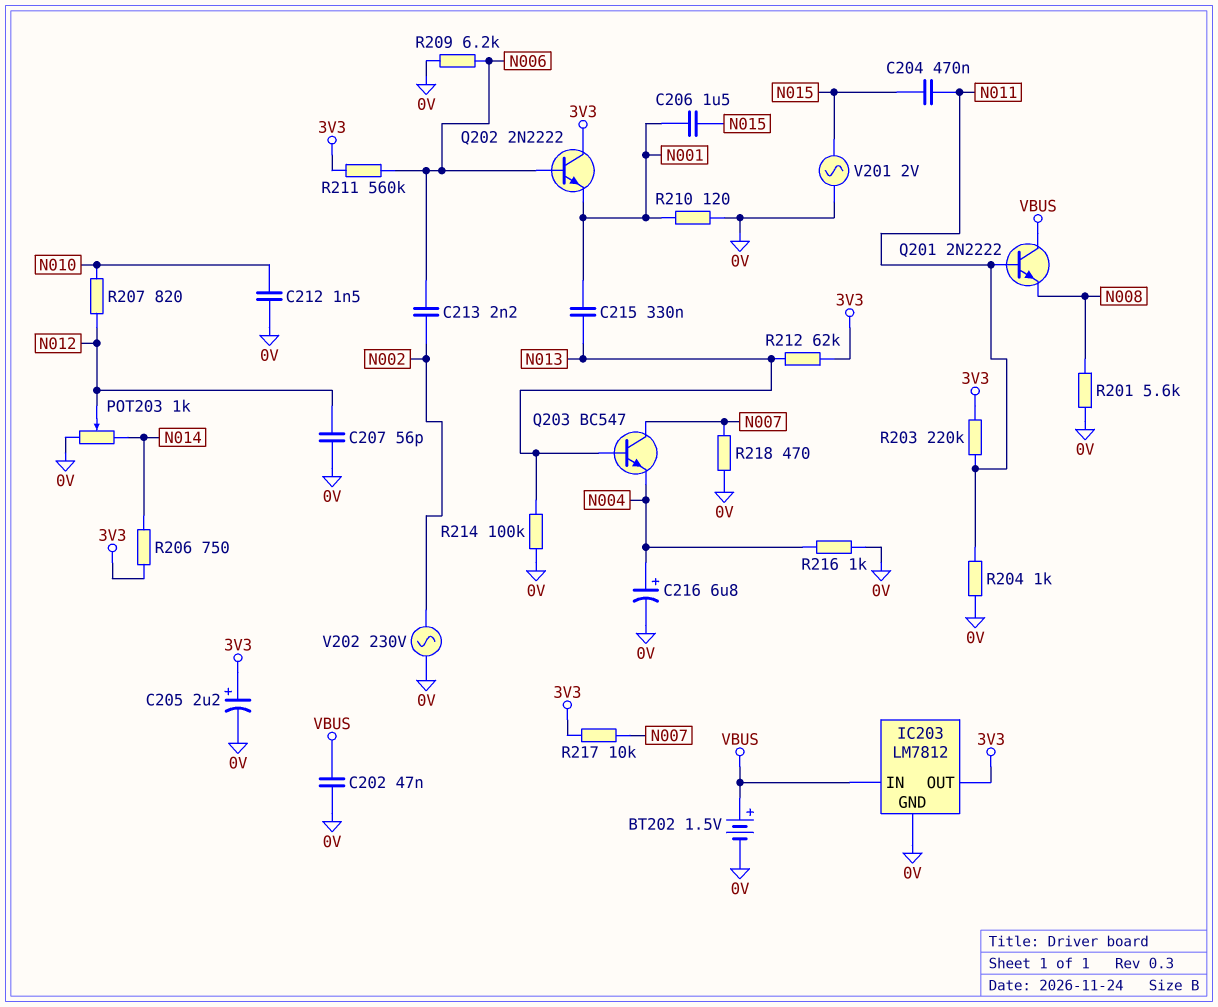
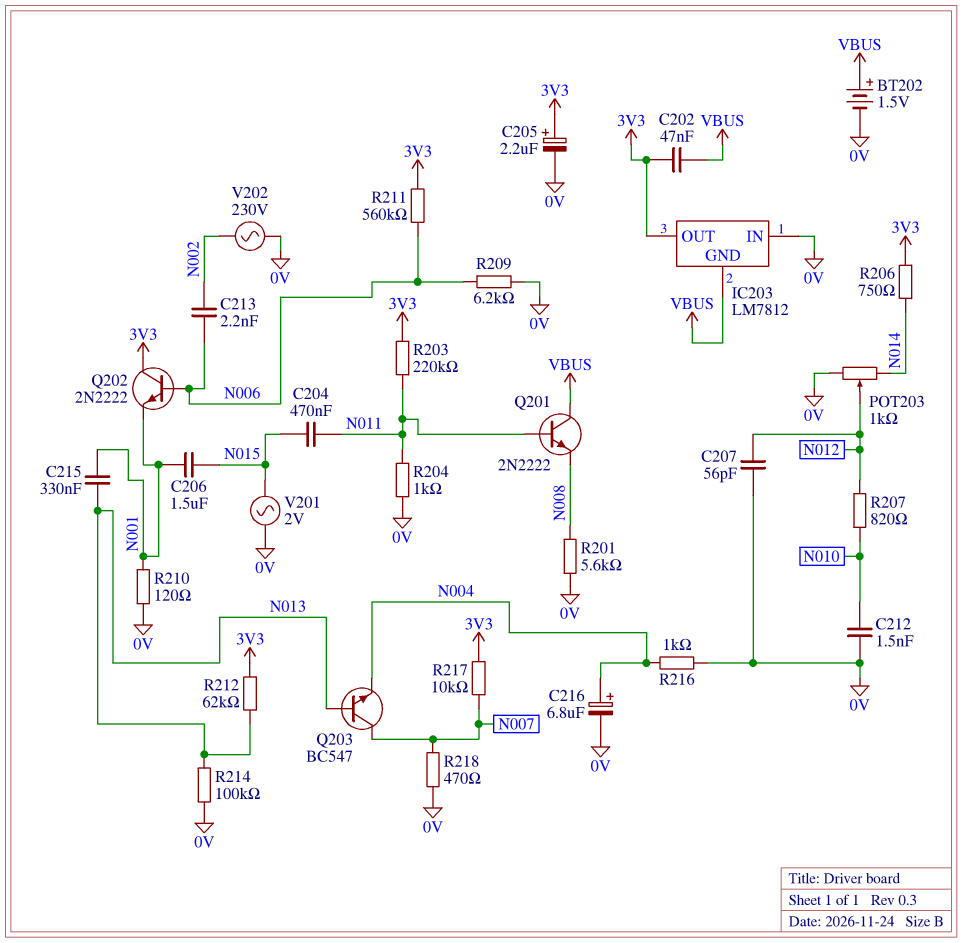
C202: 47nF (0V, VBUS) -> 47nF (3V3, VBUS)
IC203 pin GND: 0V -> VBUS
IC203 pin IN: VBUS -> 0V

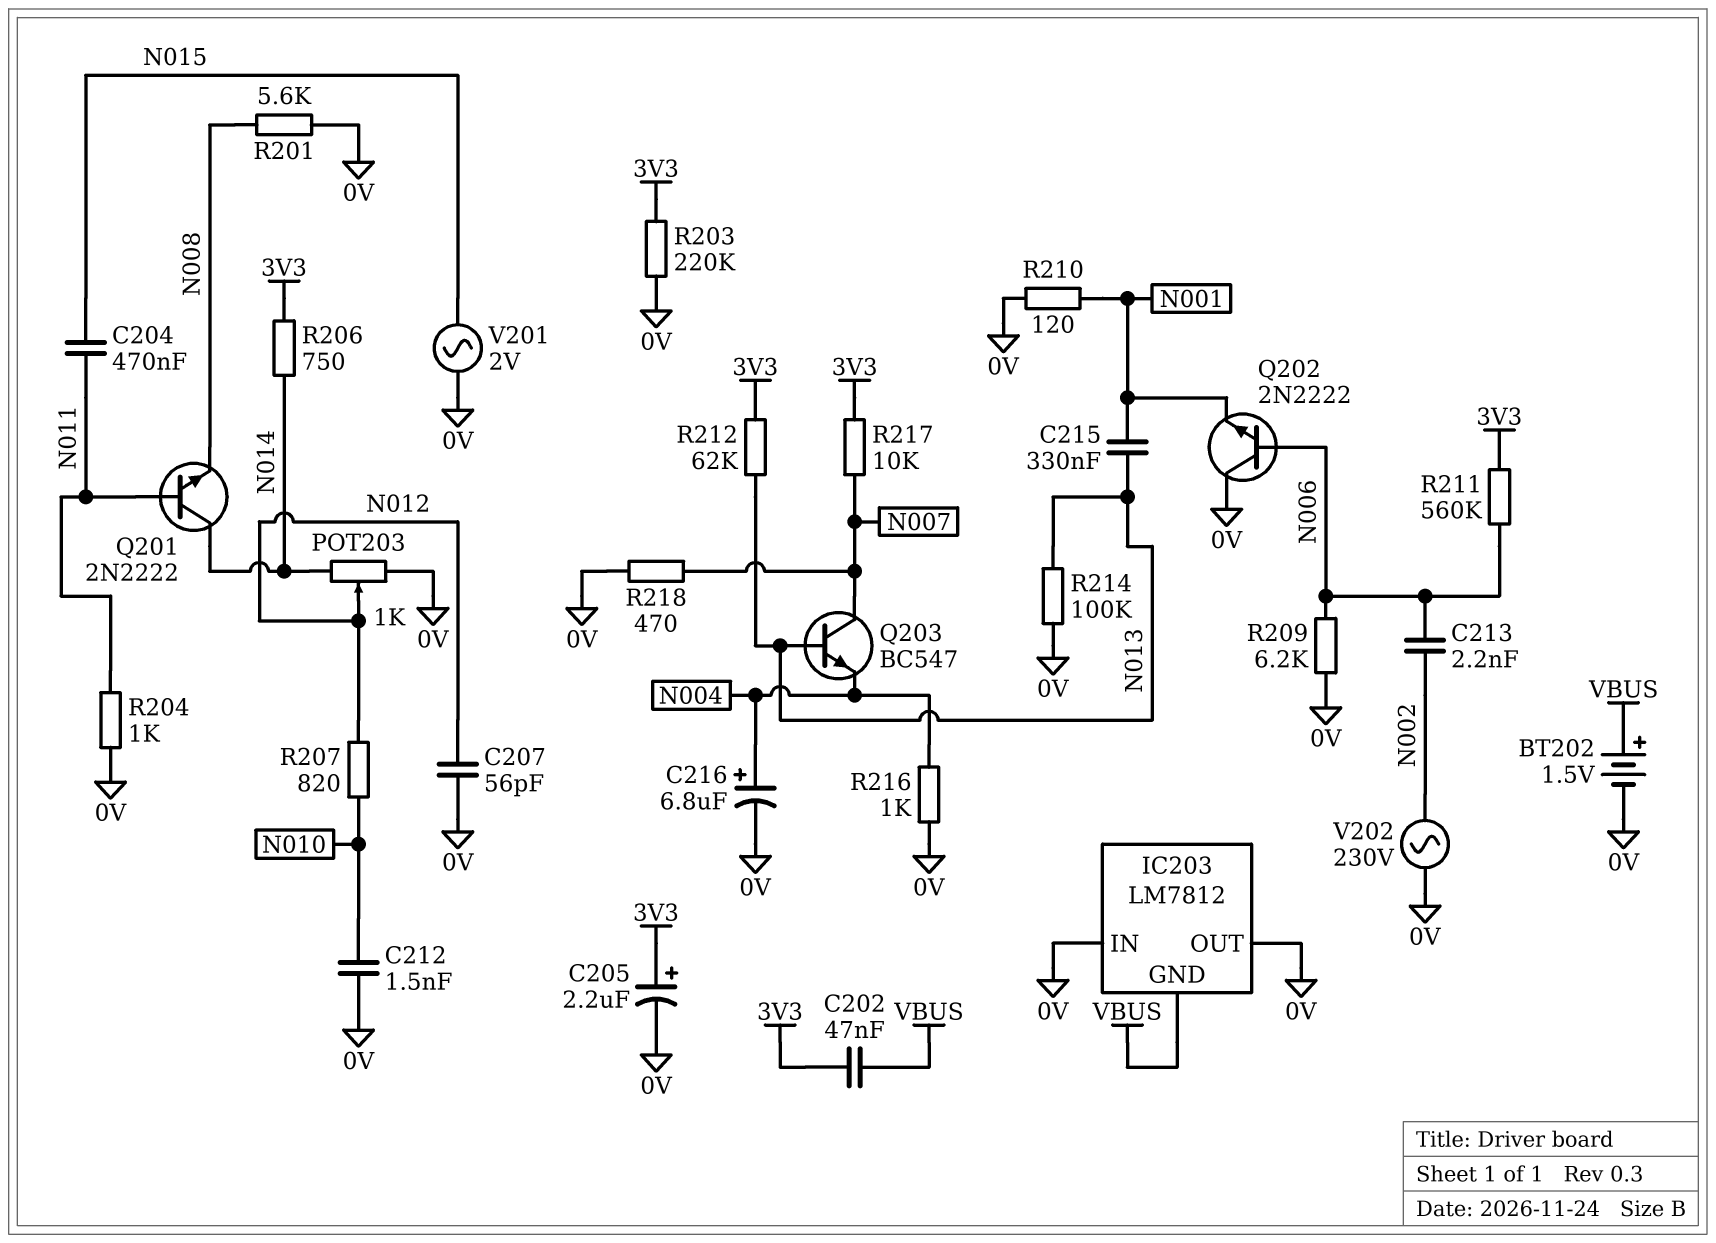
C206: 1.5uF (N001, N015) -> none
IC203 pin OUT: 3V3 -> 0V
Q201: NPN 2N2222 (B N011, C VBUS, E N008) -> NPN 2N2222 (B N011, C N014, E N008)
Q202: NPN 2N2222 (B N006, C 3V3, E N001) -> NPN 2N2222 (B N006, C 0V, E N001)
R203: 220k (3V3, N011) -> 220k (0V, 3V3)

